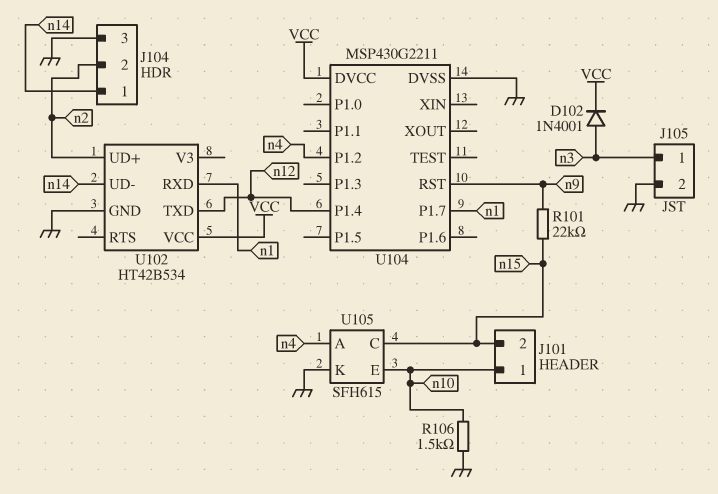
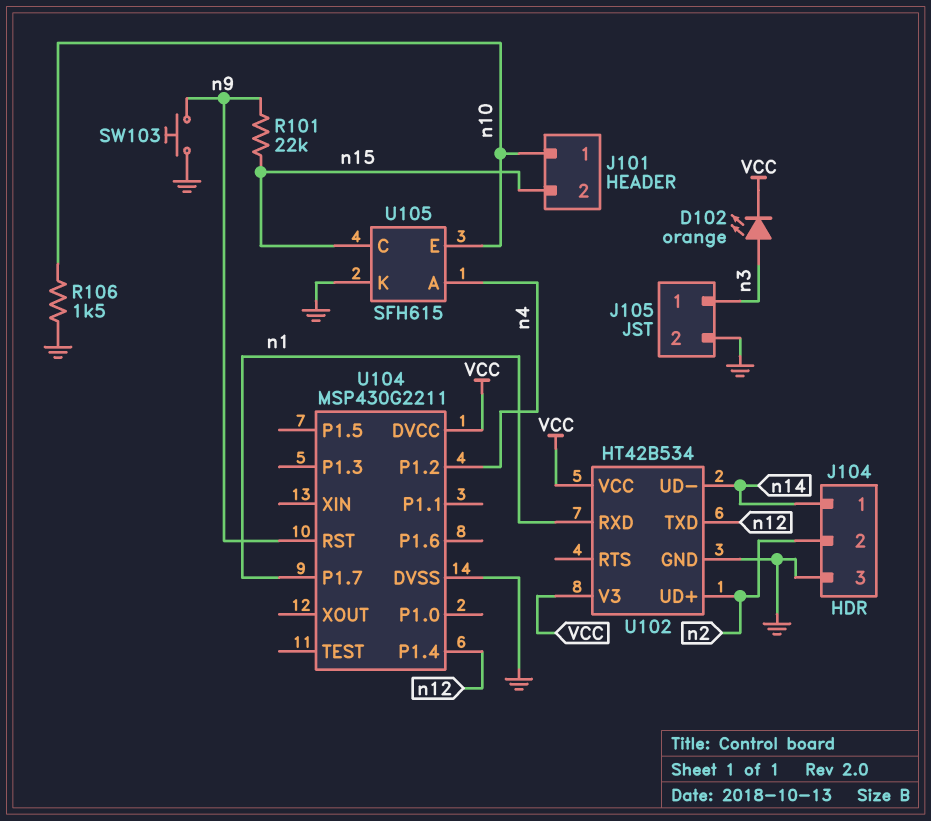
D102: diode 1N4001 (A n3, K VCC) -> LED orange (A n3, K VCC)
SW103: none -> button (GND, n9)
U102 pin V3: none -> VCC

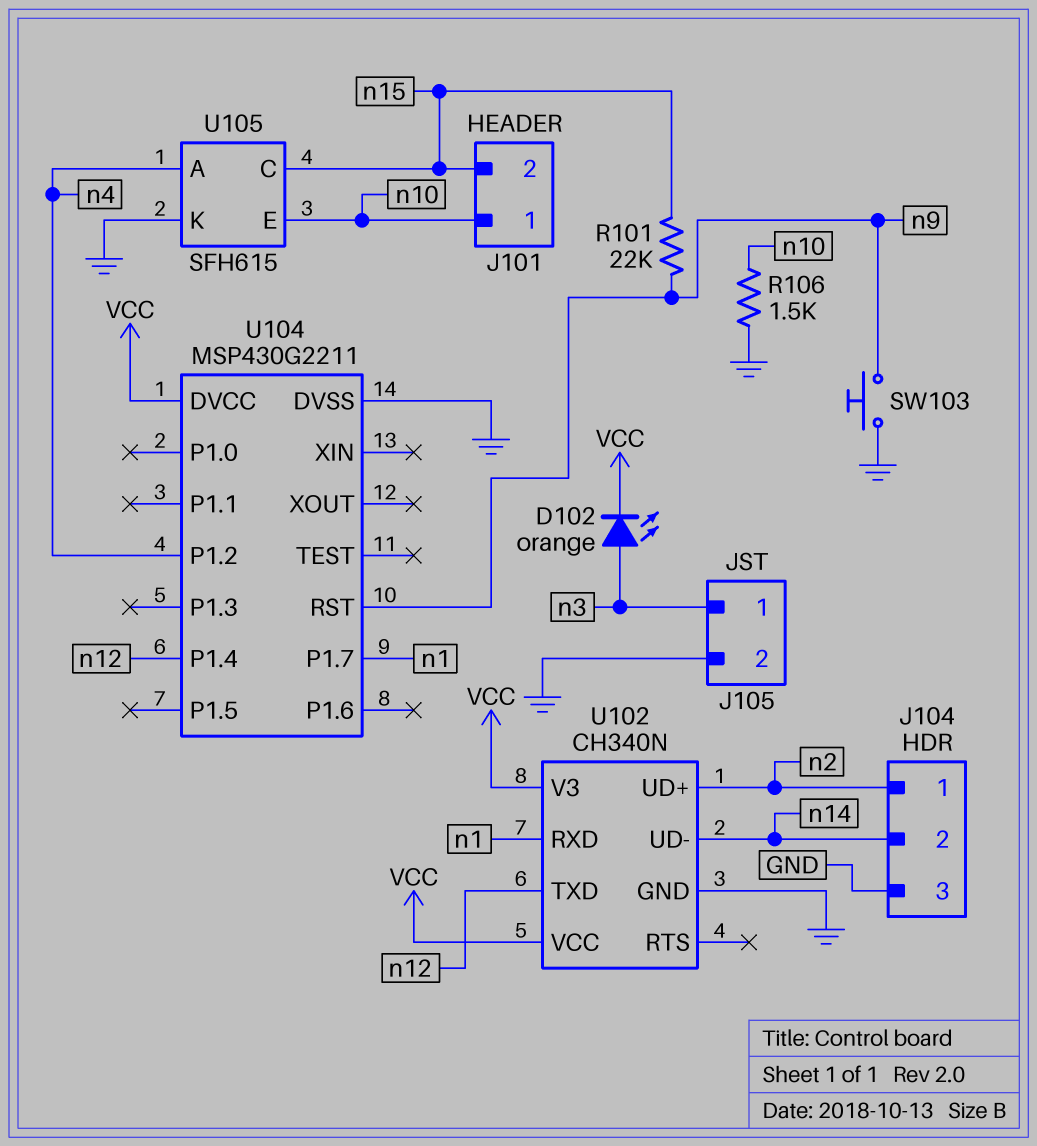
J104 pin 1: n14 -> n2
J104 pin 2: n2 -> n14
U102: HT42B534 -> CH340N

